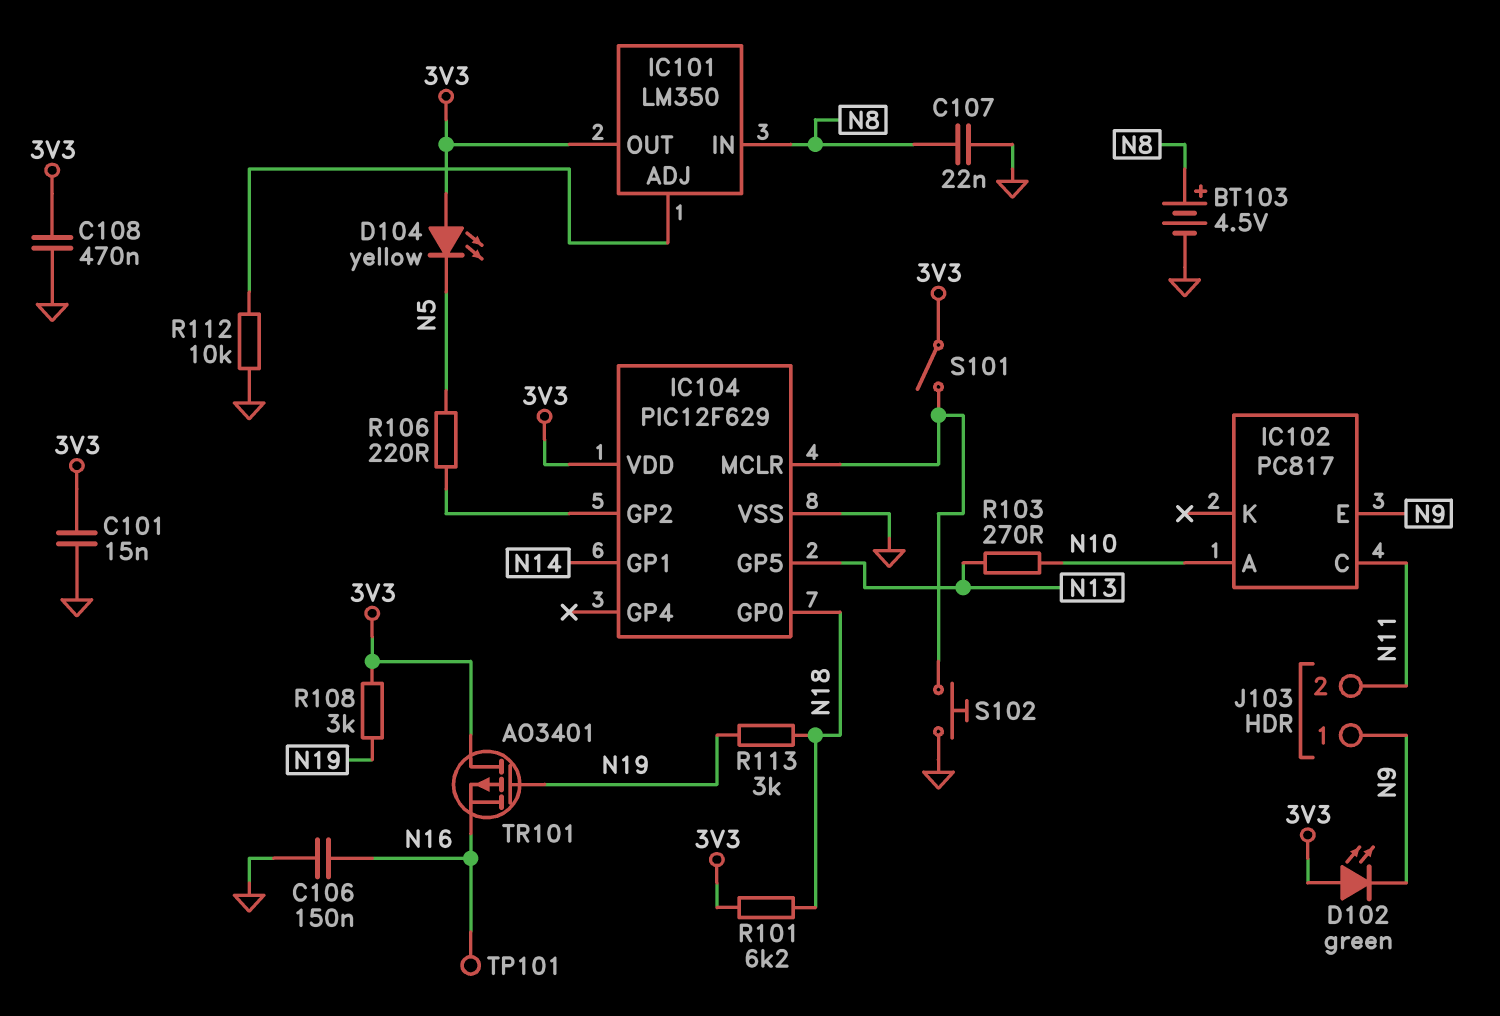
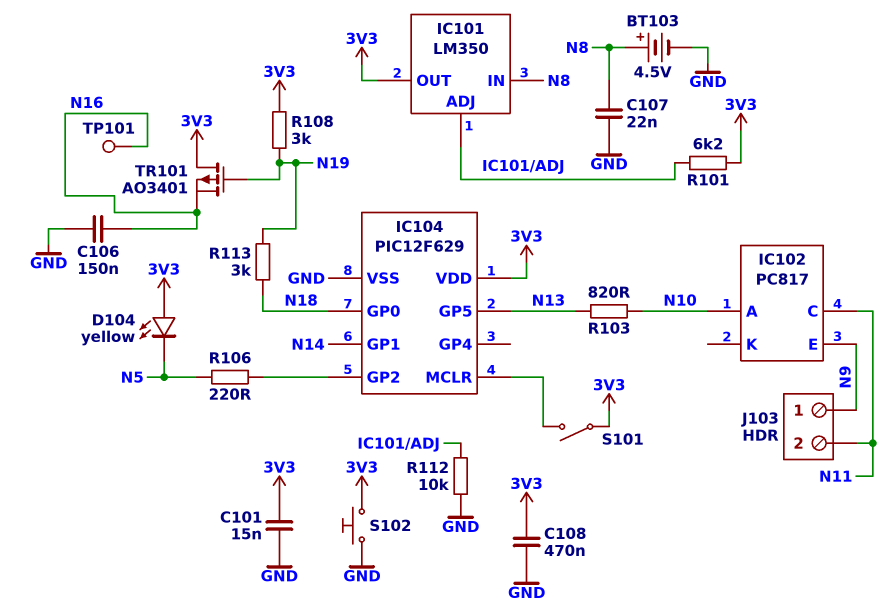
D102: LED green (A 3V3, K N9) -> none
R101: 6.2k (3V3, N18) -> 6.2k (3V3, IC101/ADJ)
R103: 270 (N10, N13) -> 820 (N10, N13)
S102: button (GND, IC104/MCLR) -> button (3V3, GND)

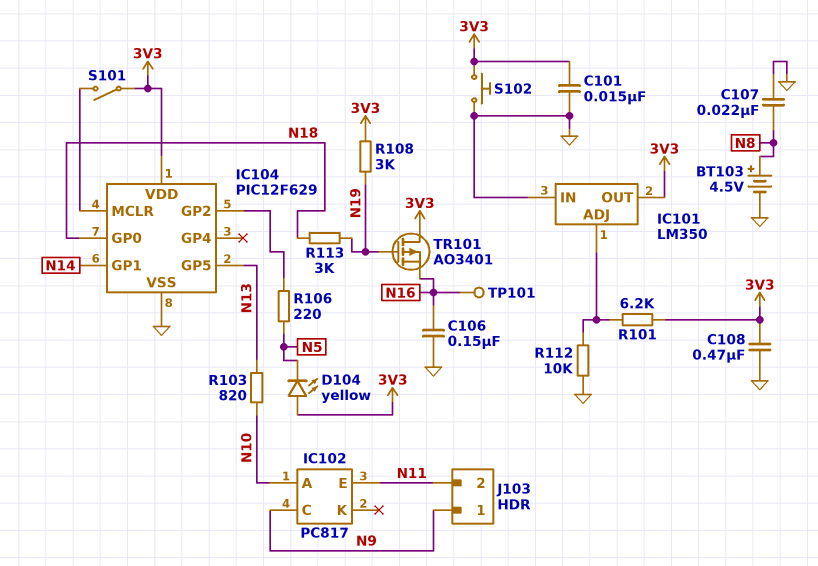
IC101 pin IN: N8 -> GND
IC102 pin C: N11 -> N9
IC102 pin E: N9 -> N11

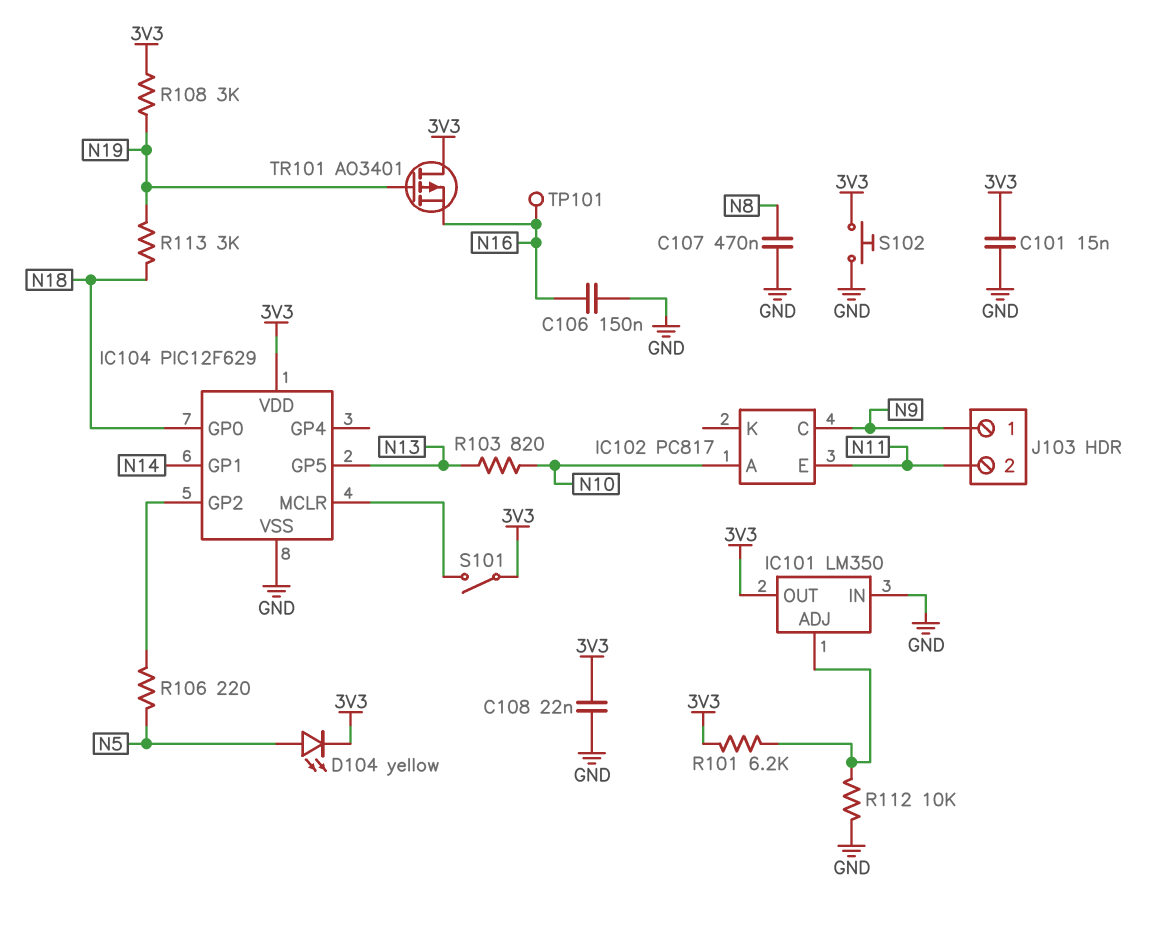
BT103: 4.5V (plus N8, minus GND) -> none
C107: 22nF (GND, N8) -> 470nF (GND, N8)
C108: 470nF (3V3, GND) -> 22nF (3V3, GND)
D104: LED yellow (A 3V3, K N5) -> LED yellow (A N5, K 3V3)

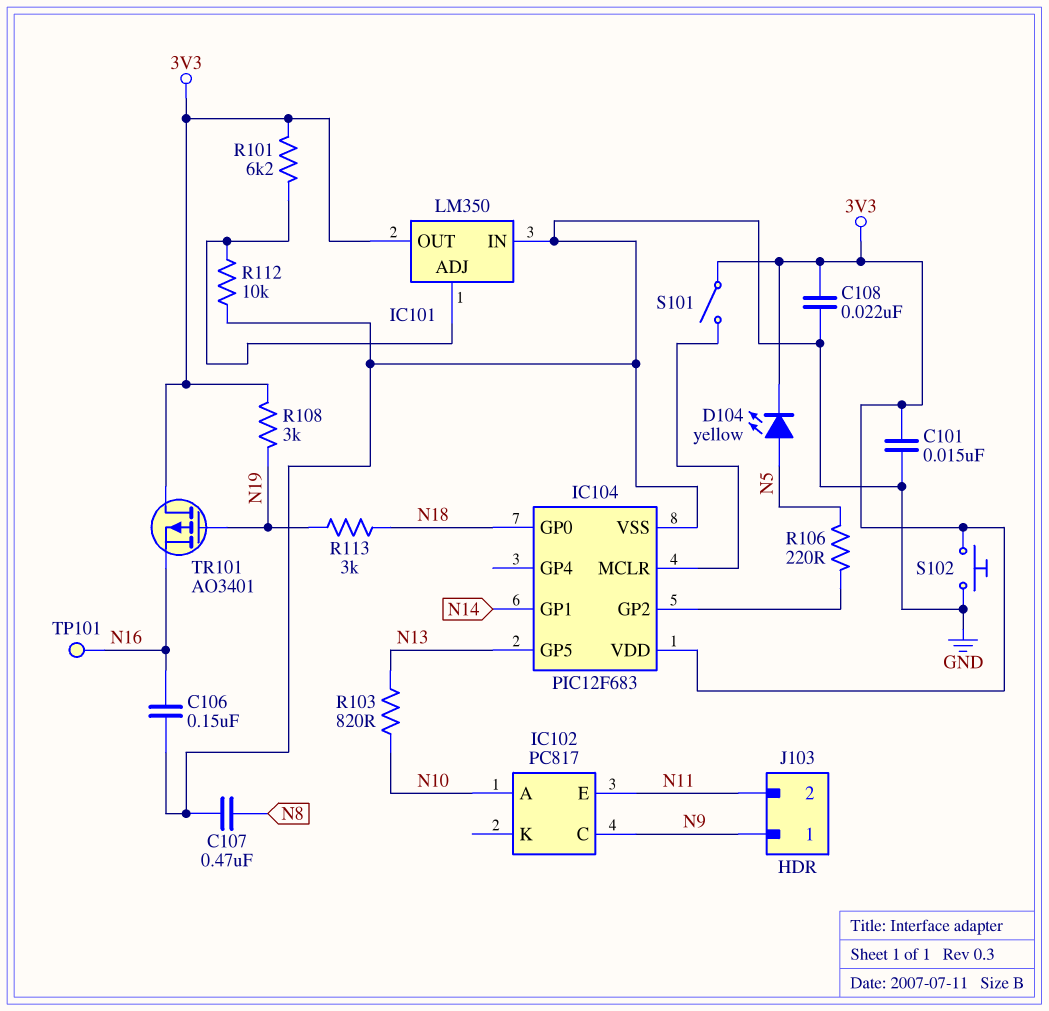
IC104: PIC12F629 -> PIC12F683

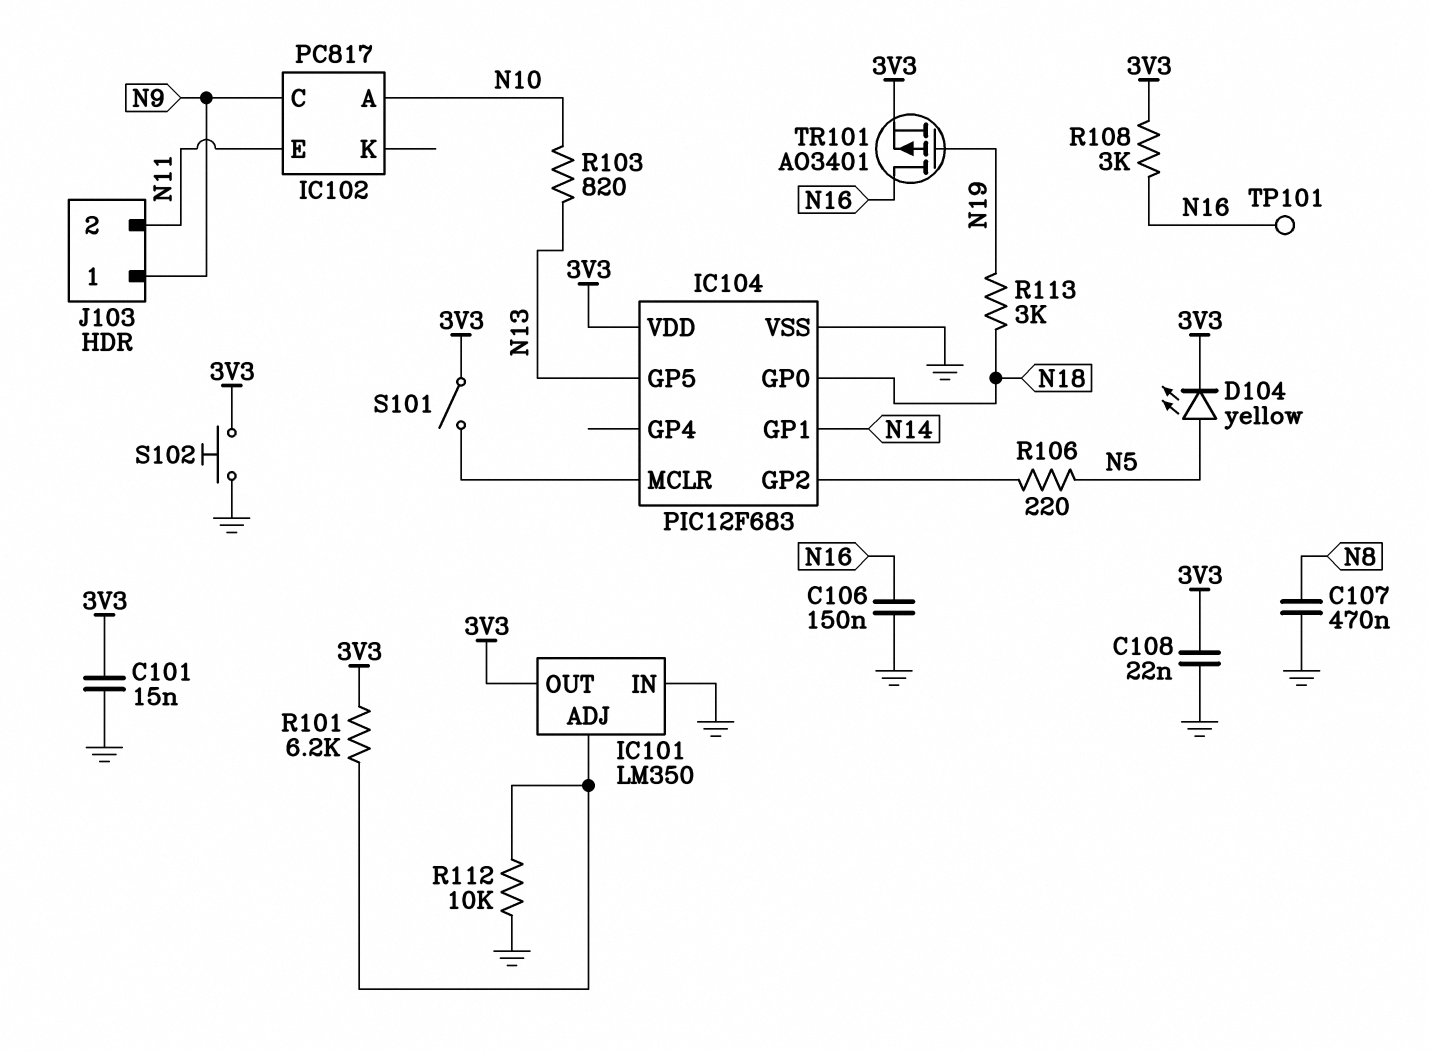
R108: 3k (3V3, N19) -> 3k (3V3, N16)
TR101: PMOS AO3401 (G N19, D 3V3, S N16) -> PMOS AO3401 (G N19, D N16, S 3V3)

